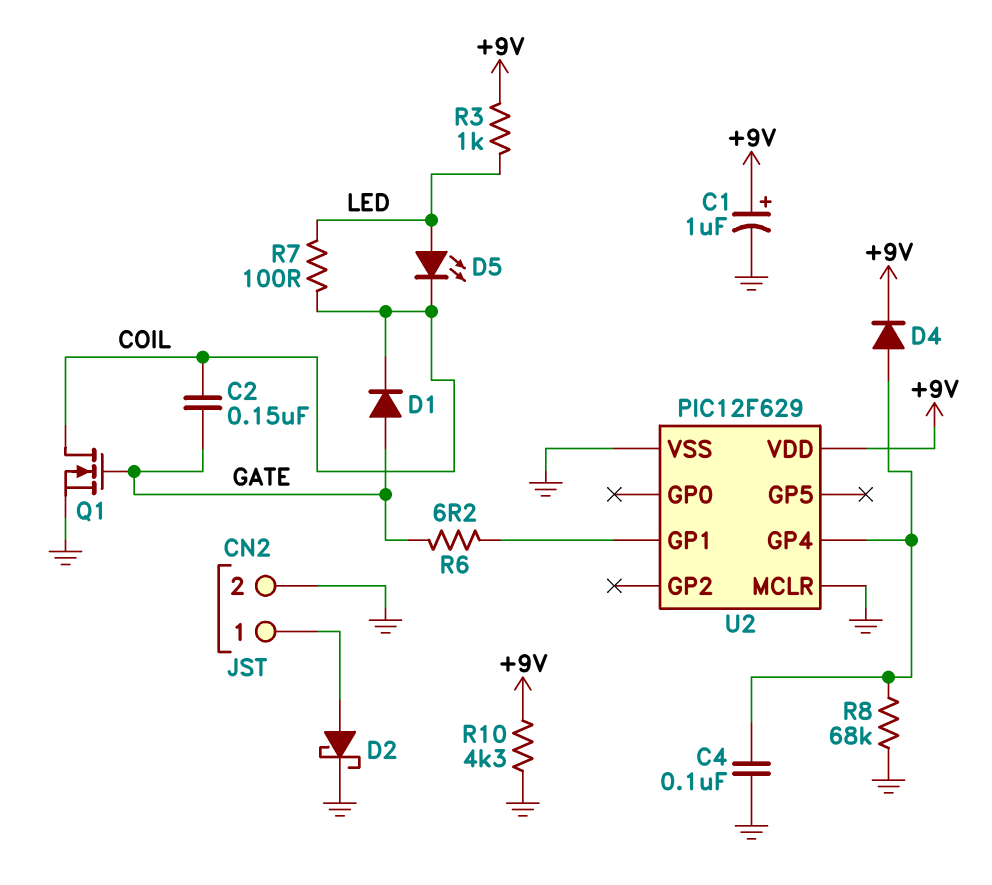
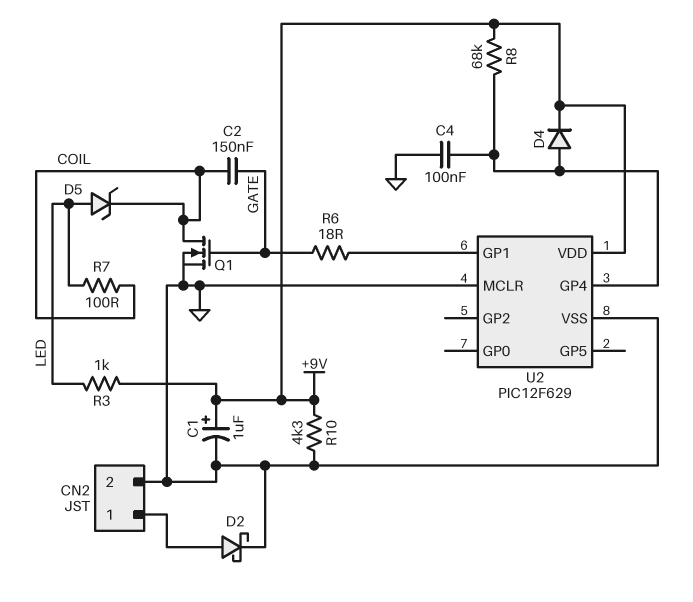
D1: diode (A GATE, K COIL) -> none
D5: LED (A LED, K COIL) -> zener (A LED, K COIL)
R6: 6.2 (GATE, U2/GP1) -> 18 (GATE, U2/GP1)
R8: 68k (GND, U2/GP4) -> 68k (+9V, U2/GP4)

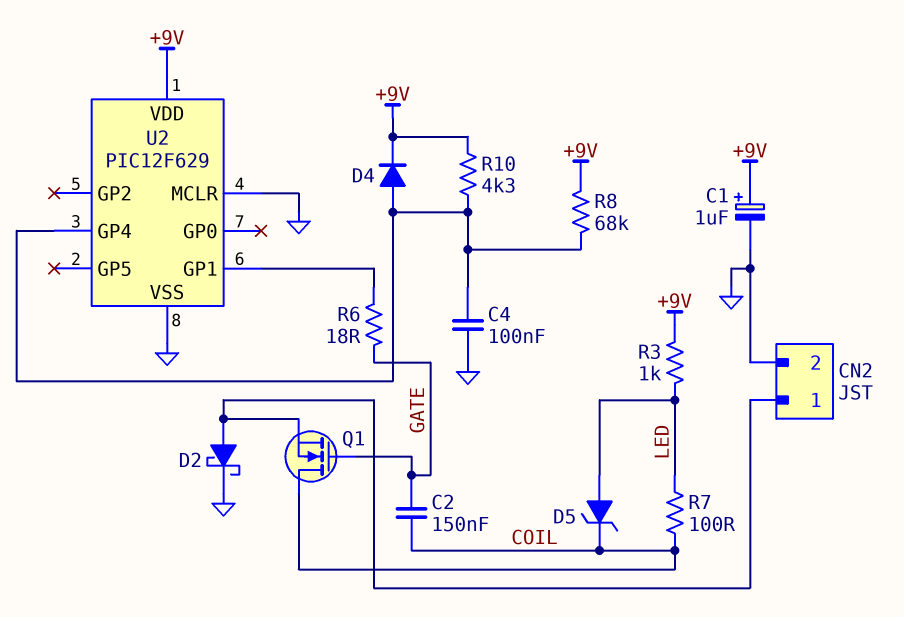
Q1: NMOS (G GATE, D COIL, S GND) -> NMOS (G GATE, D COIL, S CN2/1)
R10: 4.3k (+9V, GND) -> 4.3k (+9V, U2/GP4)

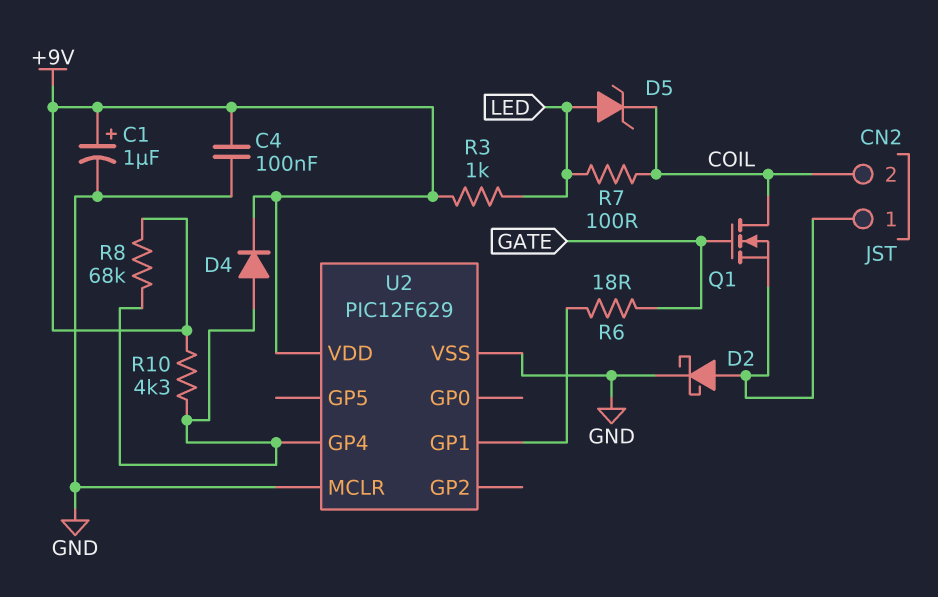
C2: 150nF (COIL, GATE) -> none
C4: 100nF (GND, U2/GP4) -> 100nF (+9V, GND)
CN2 pin 2: GND -> COIL

